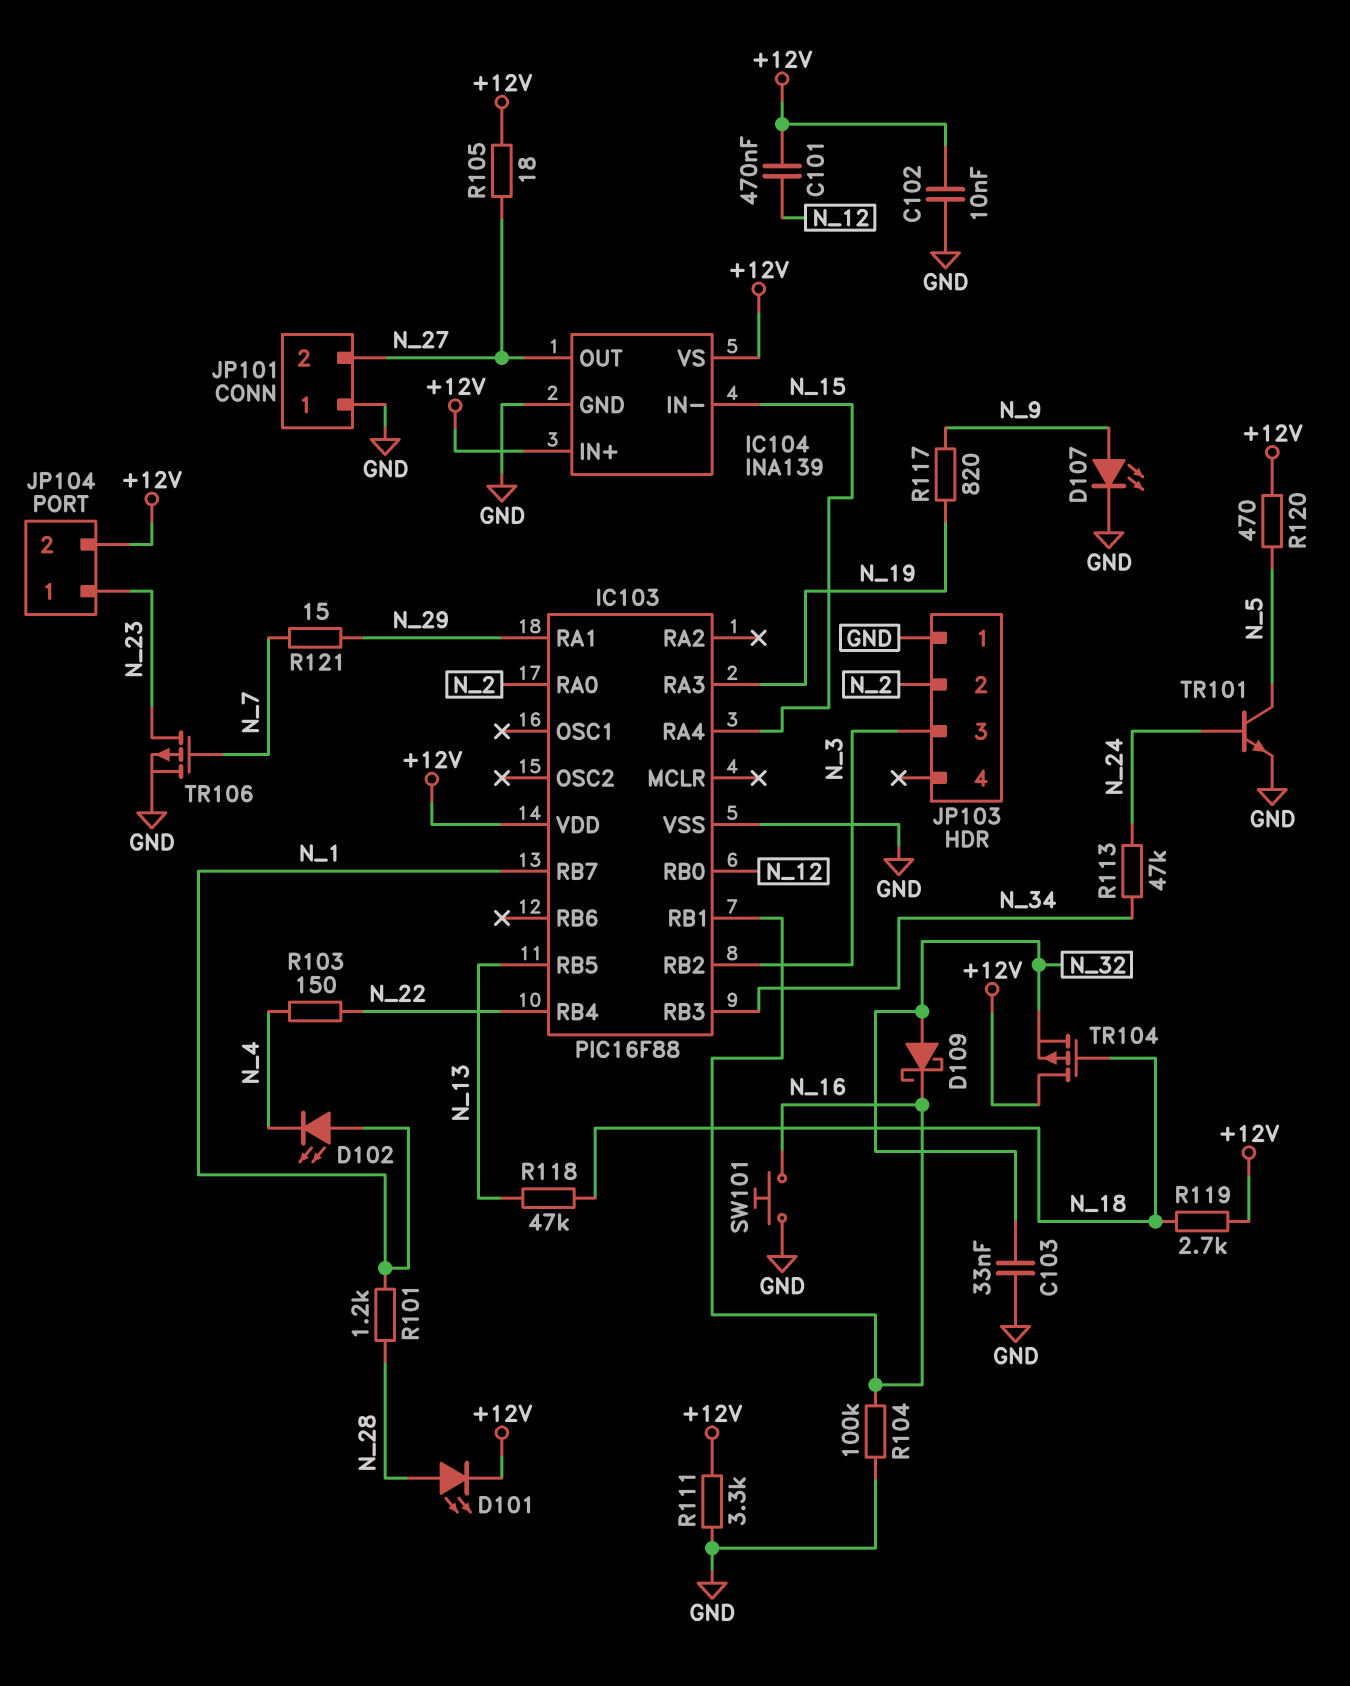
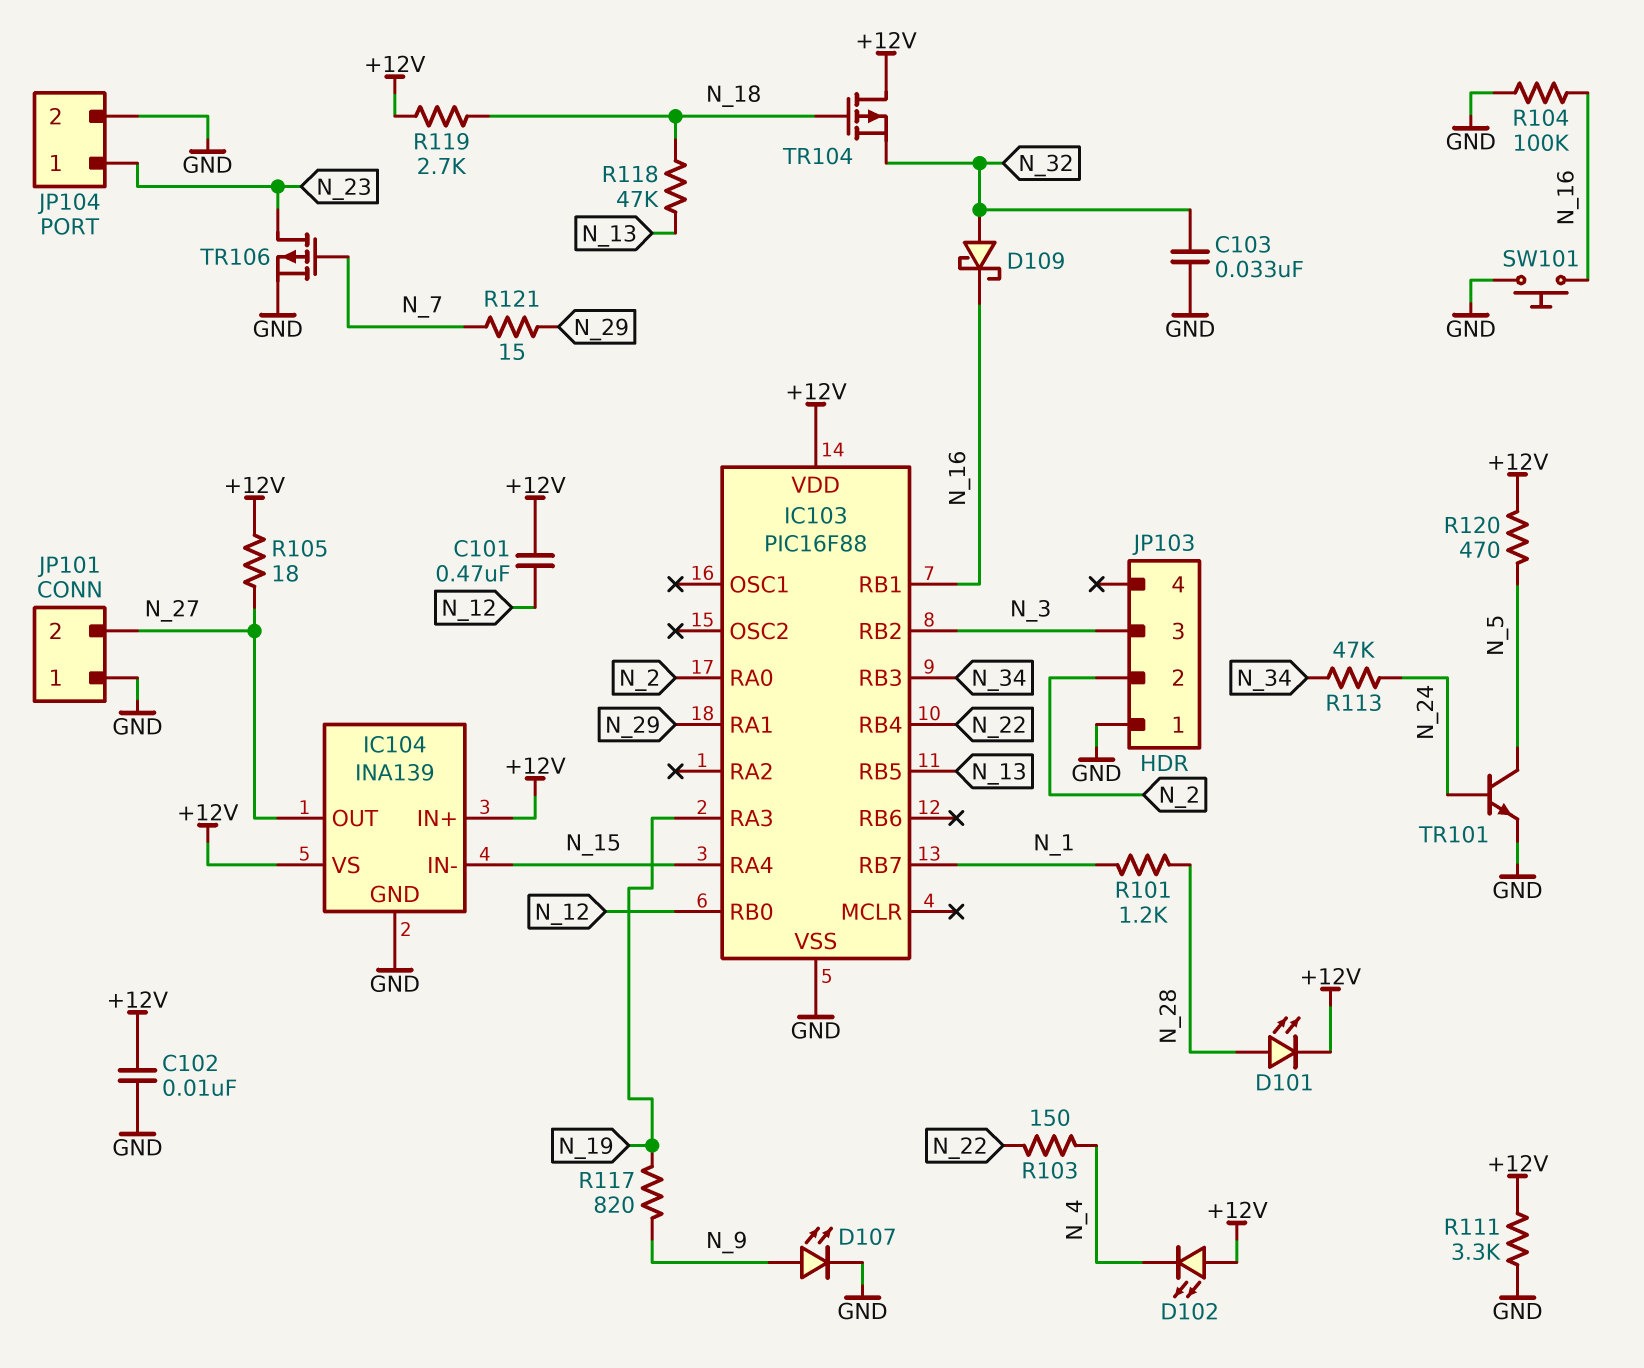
D102: LED (A N_1, K N_4) -> LED (A +12V, K N_4)
JP104 pin 2: +12V -> GND

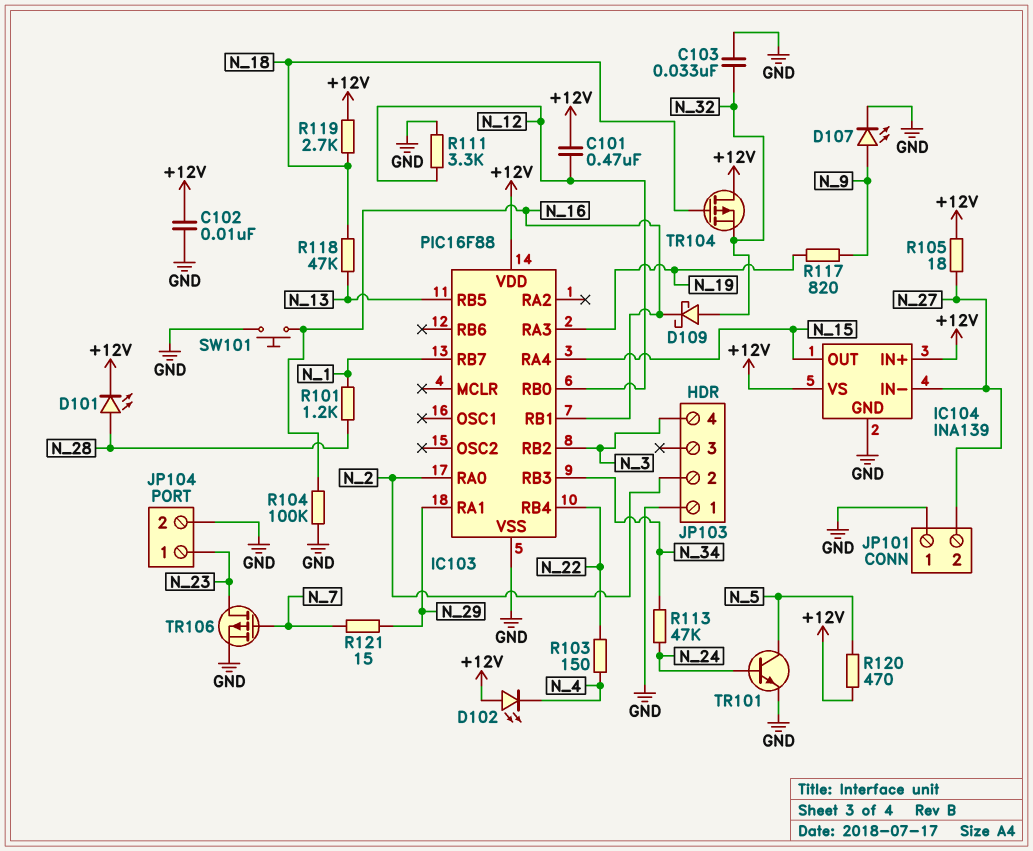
IC104 pin IN-: N_15 -> N_27
IC104 pin OUT: N_27 -> N_15
JP103 pin 3: N_3 -> none
JP103 pin 4: none -> N_3
R111: 3.3k (+12V, GND) -> 3.3k (GND, N_12)

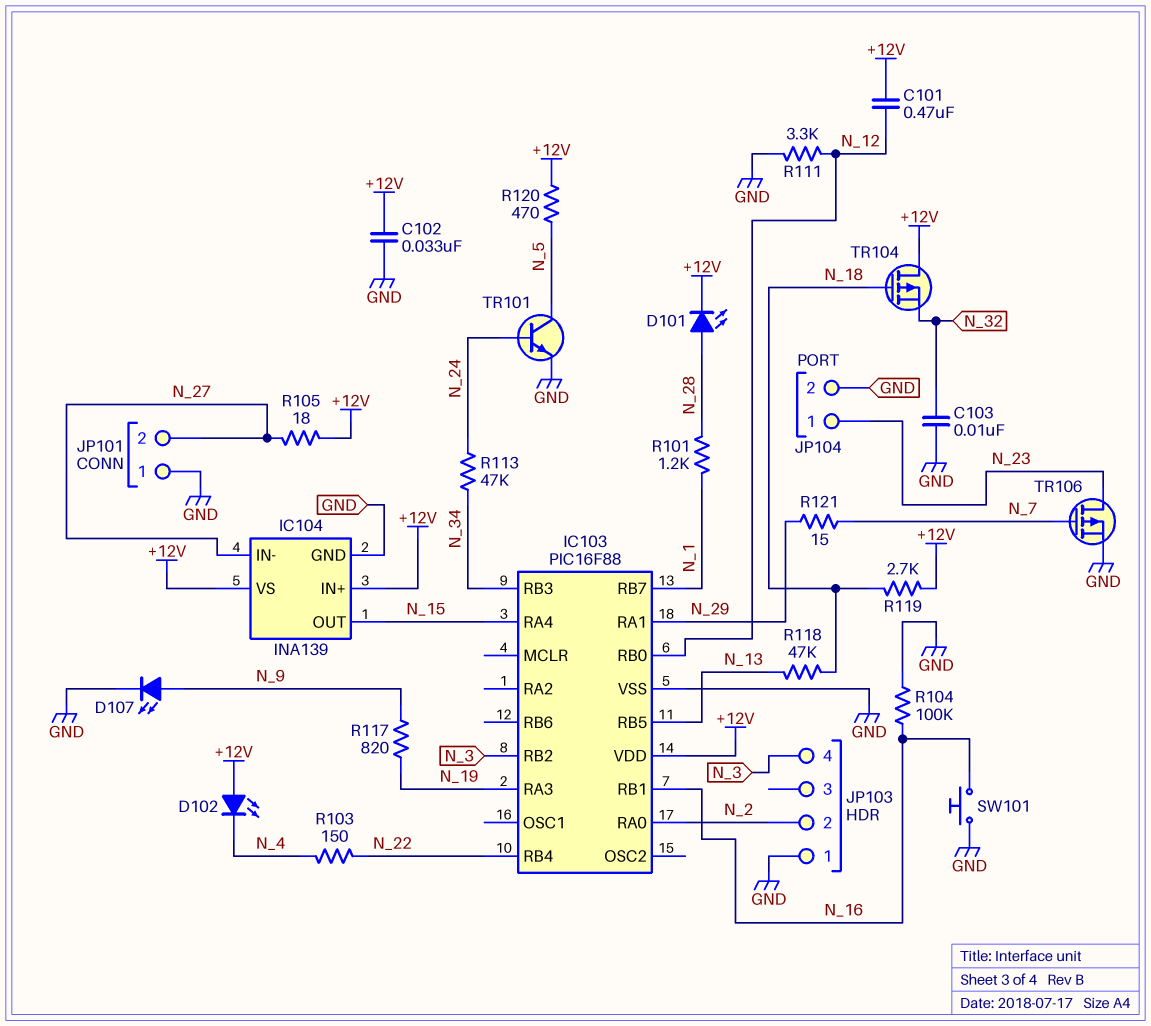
C102: 10nF (+12V, GND) -> 33nF (+12V, GND)
C103: 33nF (GND, N_32) -> 10nF (GND, N_32)
D109: schottky (A N_32, K N_16) -> none

